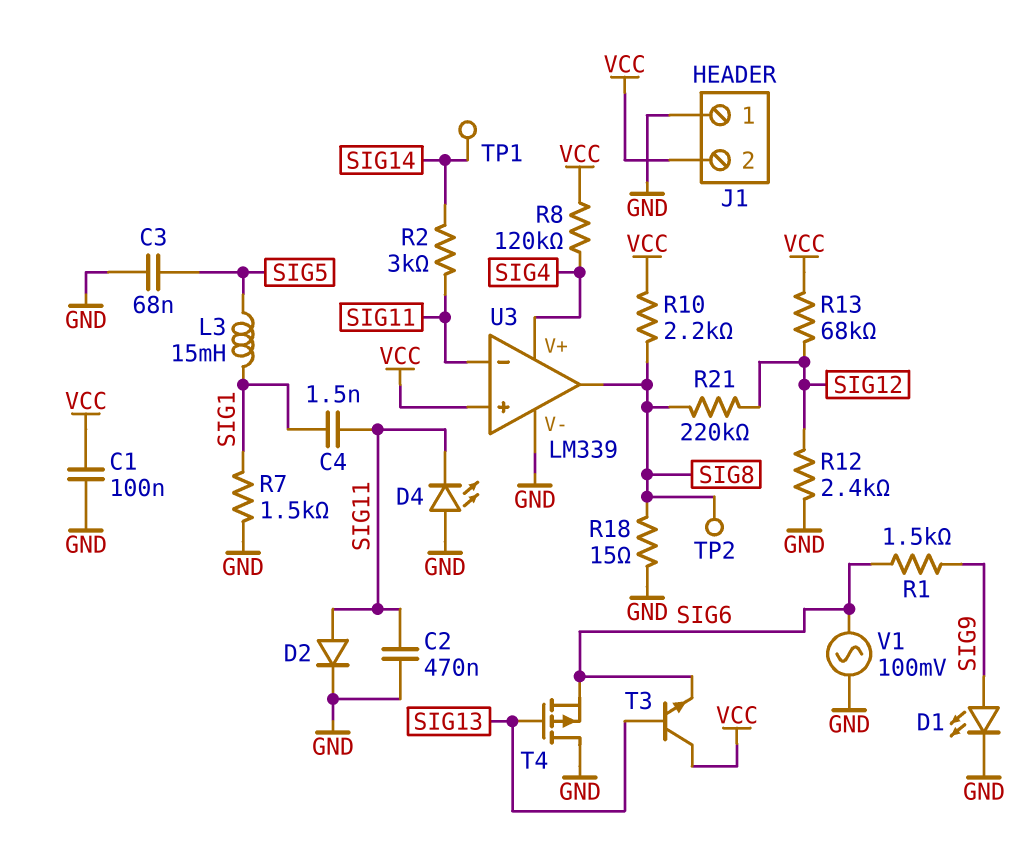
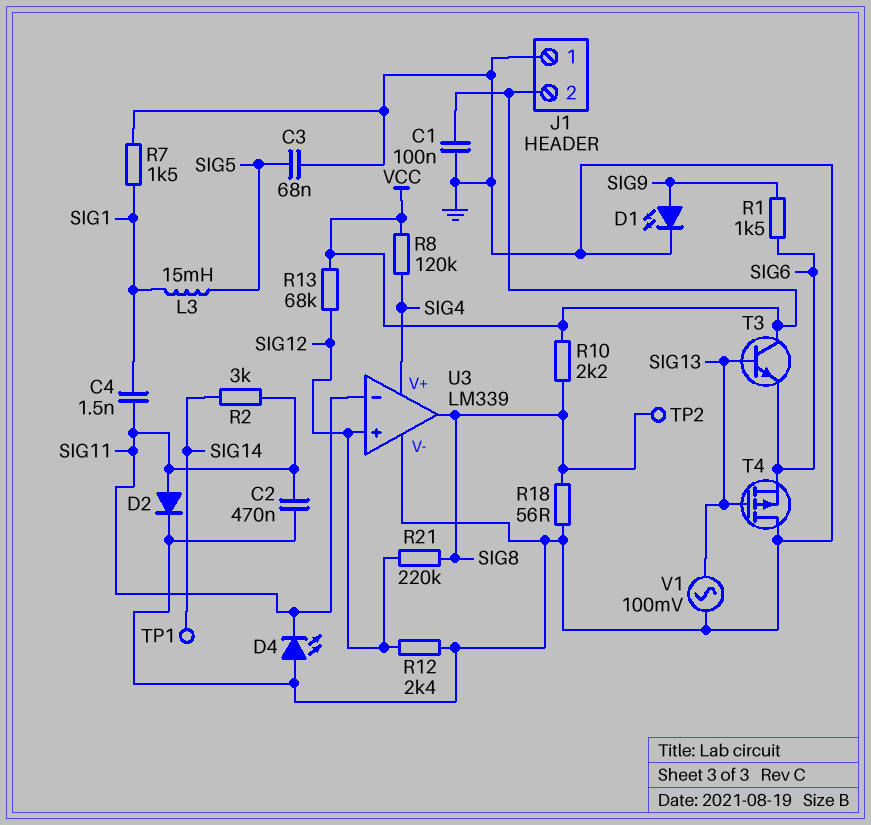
R18: 15 (GND, SIG8) -> 56 (GND, SIG8)
U3 pin in+: VCC -> SIG12
V1: AC 100mV (GND, SIG6) -> AC 100mV (GND, SIG13)

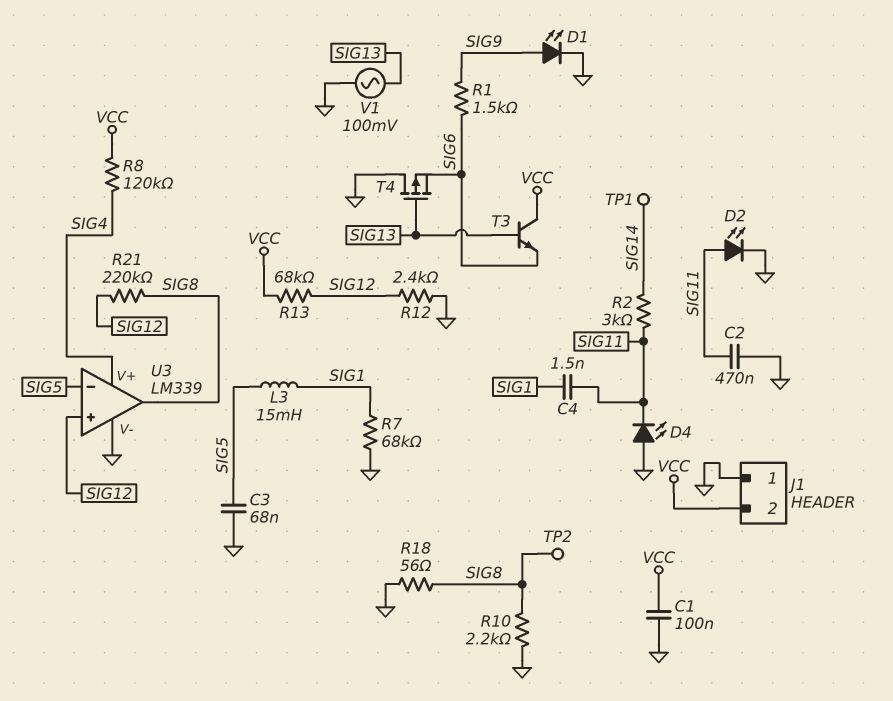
D2: diode (A SIG11, K GND) -> LED (A SIG11, K GND)
R7: 1.5k (GND, SIG1) -> 68k (GND, SIG1)
R10: 2.2k (SIG8, VCC) -> 2.2k (GND, SIG8)
U3 pin in-: SIG11 -> SIG5

